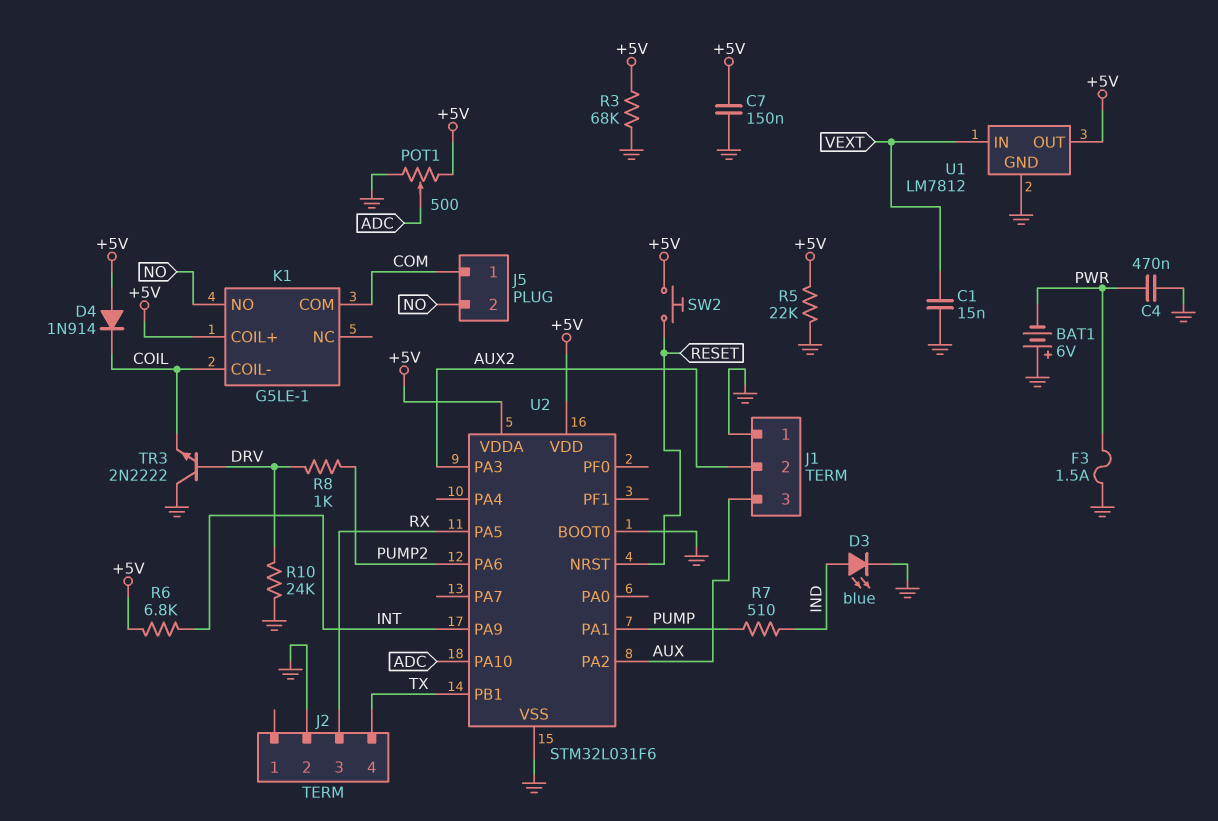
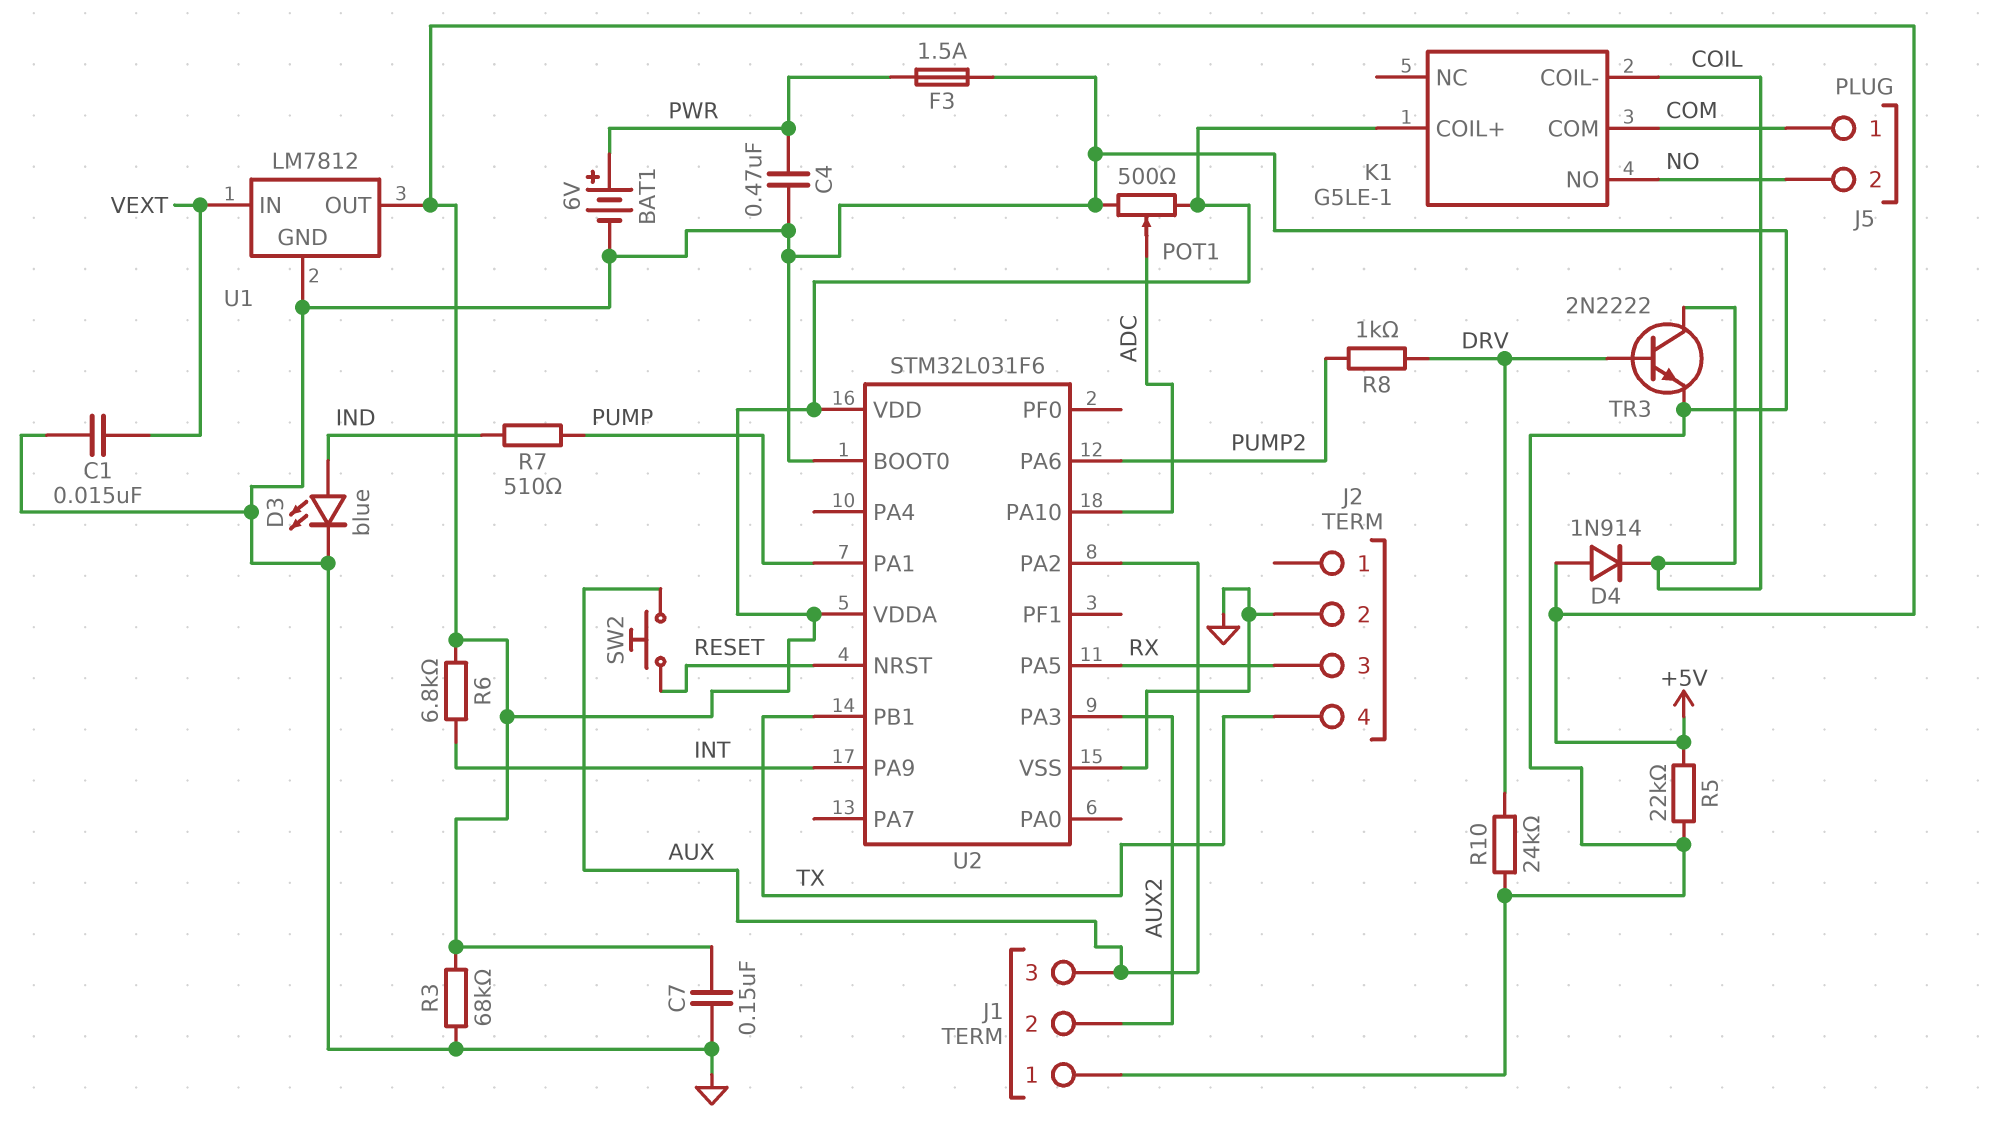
BAT1: 6V (plus GND, minus PWR) -> 6V (plus PWR, minus GND)
SW2: button (+5V, RESET) -> button (AUX, RESET)
TR3: NPN 2N2222 (B DRV, C GND, E COIL) -> NPN 2N2222 (B DRV, C COIL, E GND)

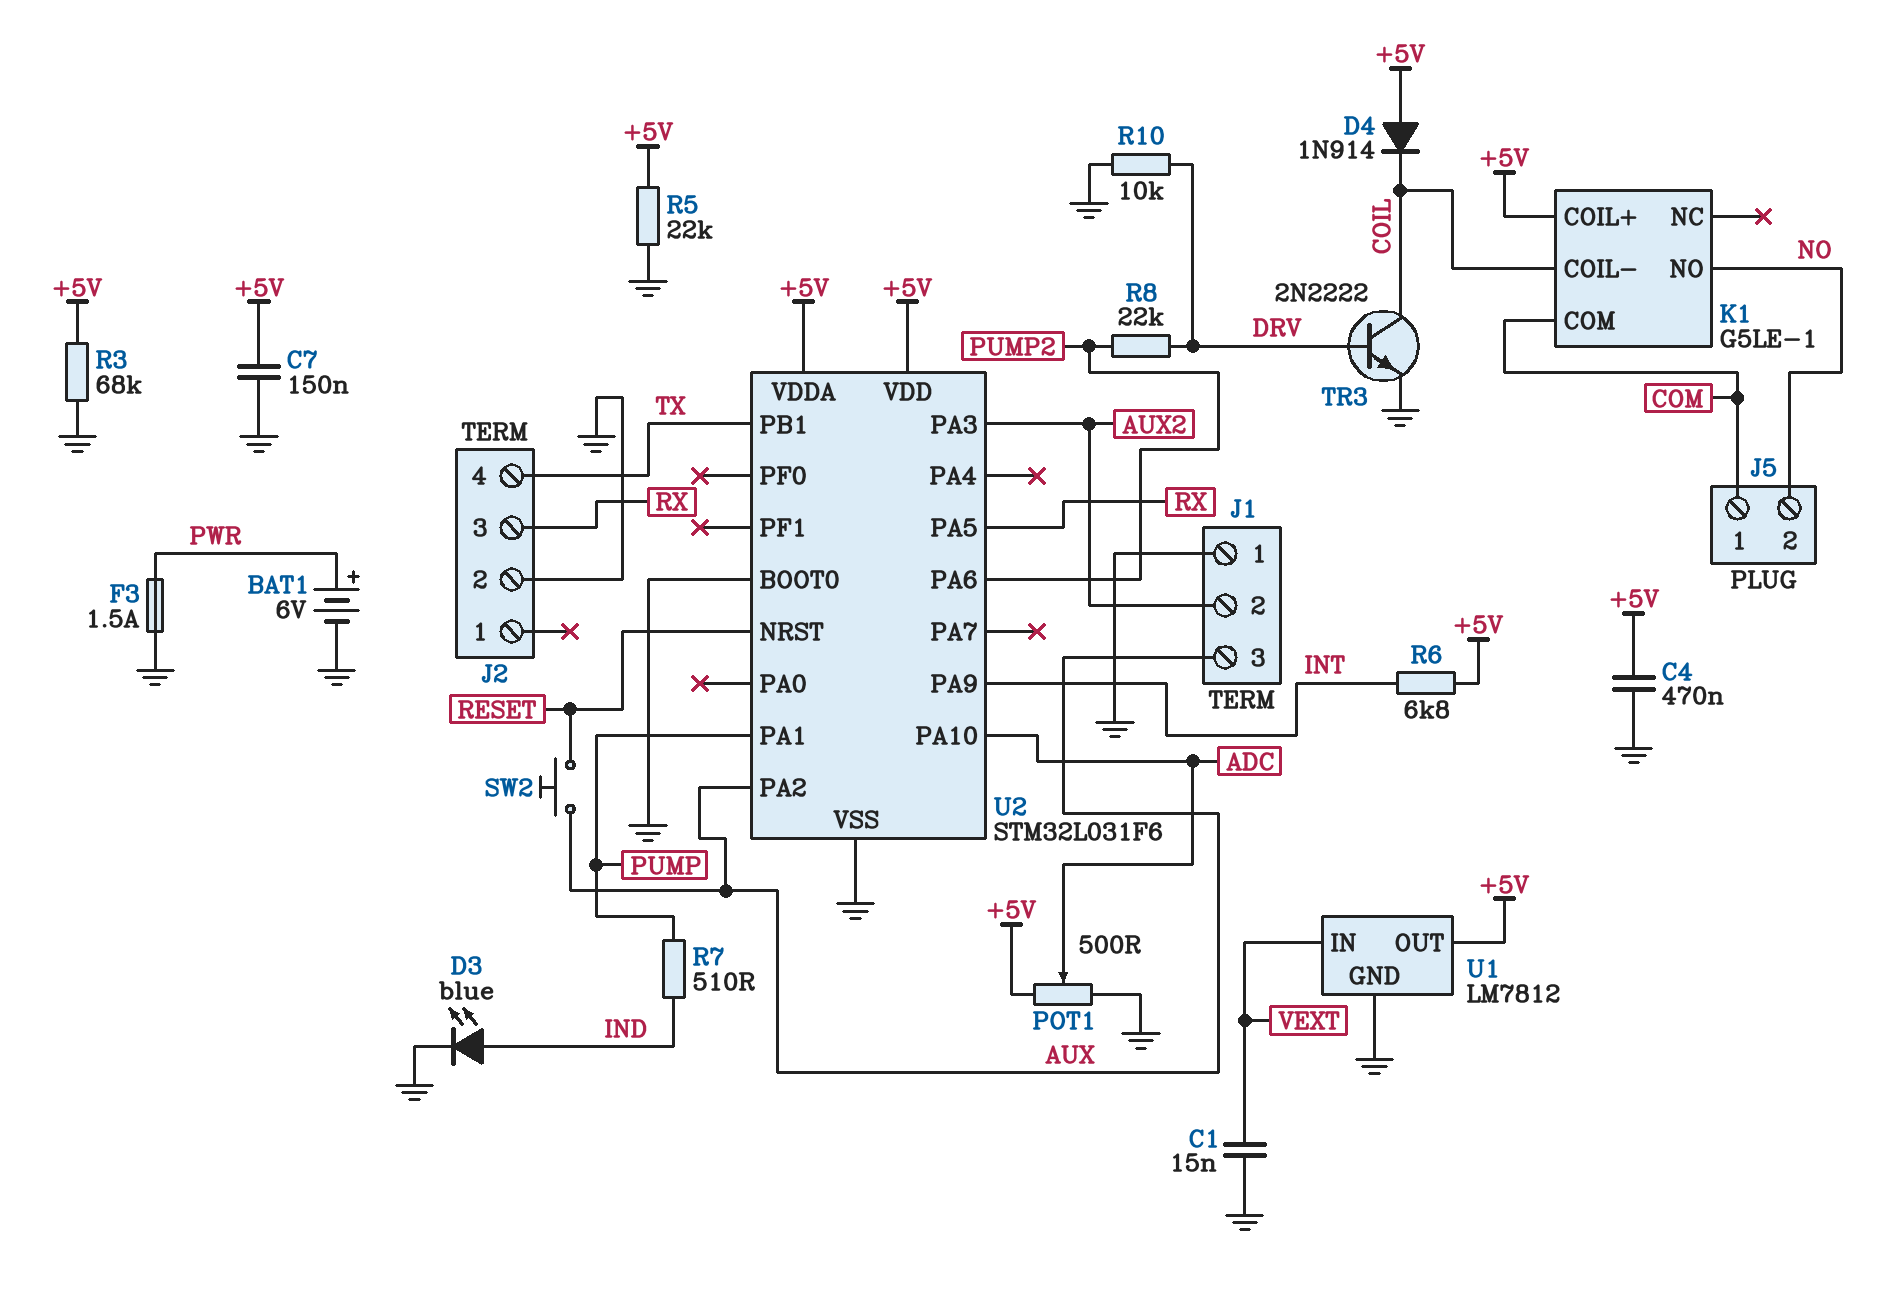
C4: 470nF (GND, PWR) -> 470nF (+5V, GND)
R8: 1k (DRV, PUMP2) -> 22k (DRV, PUMP2)
R10: 24k (DRV, GND) -> 10k (DRV, GND)

